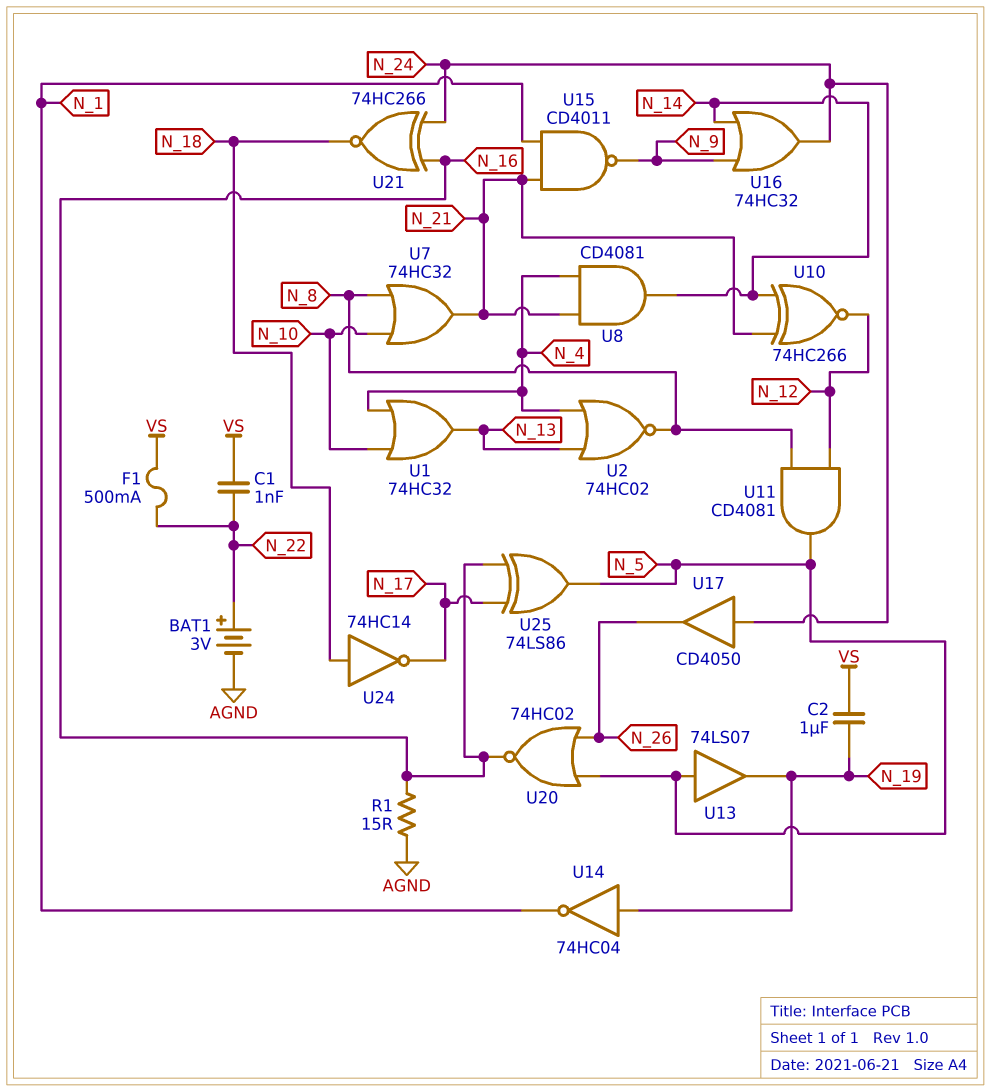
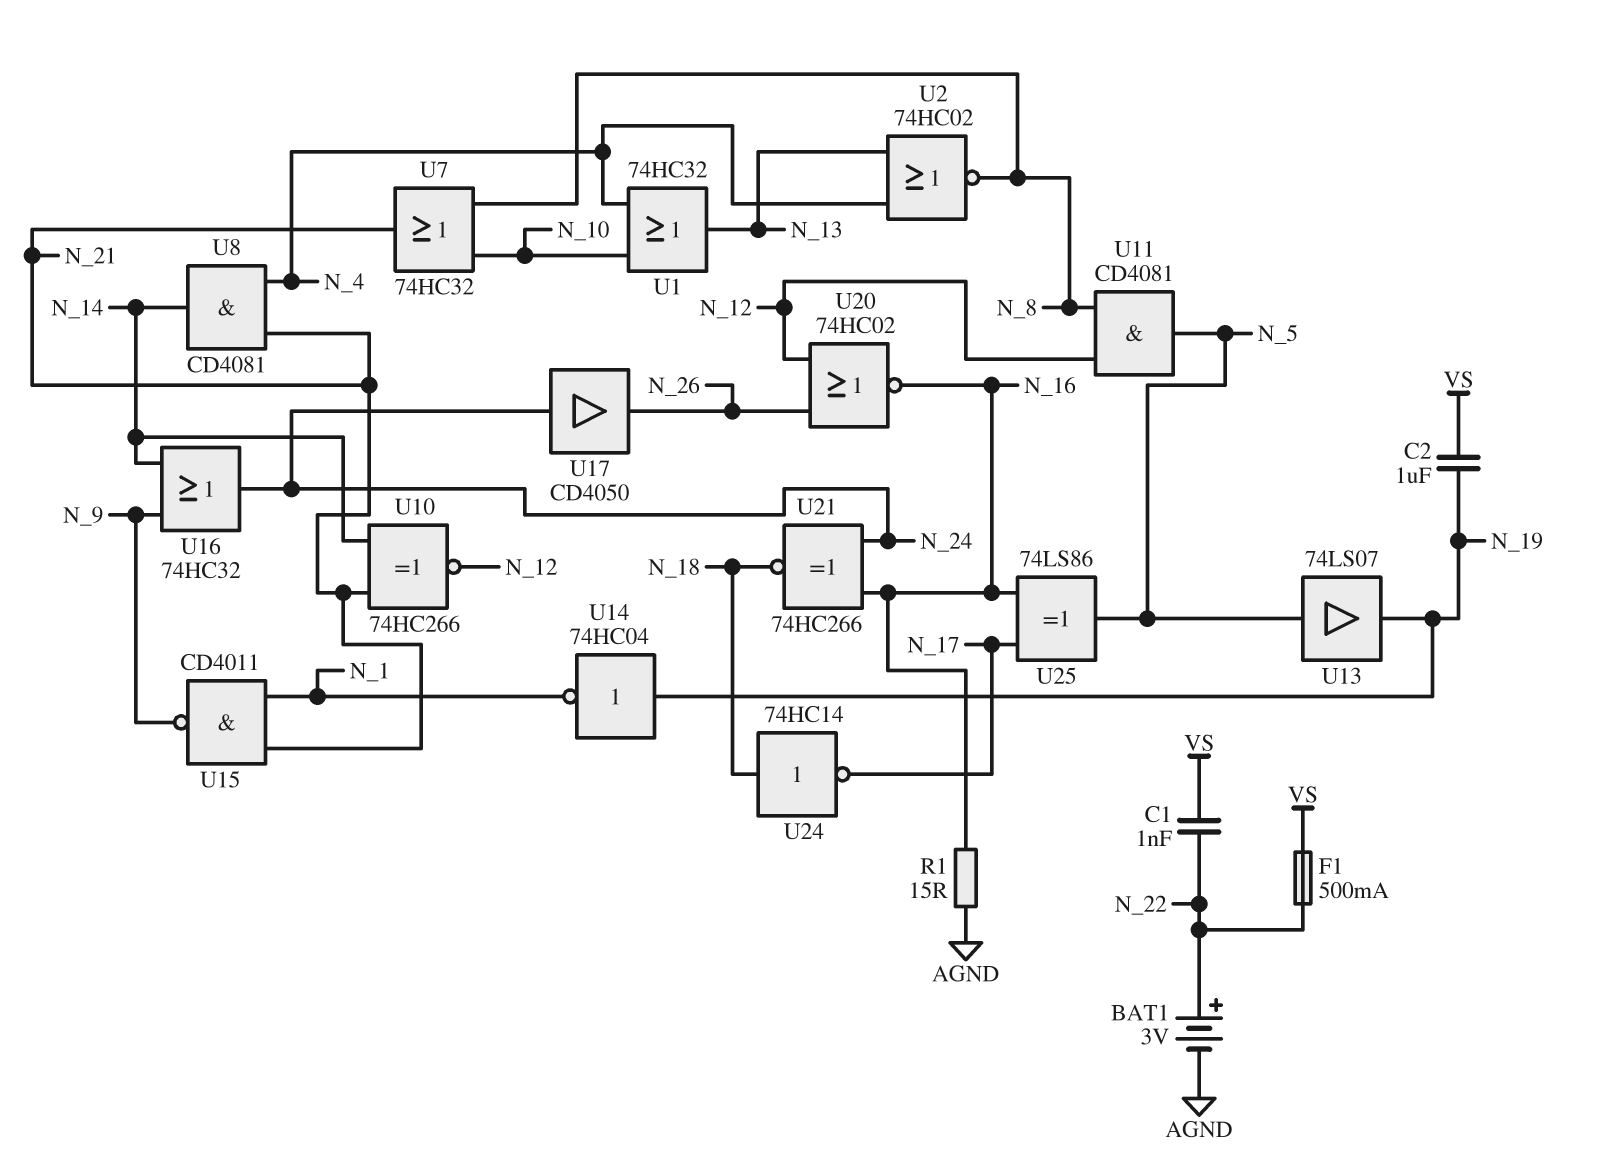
U20: NOR 74HC02 (in N_5, in N_26, out N_16) -> NOR 74HC02 (in N_12, in N_26, out N_16)

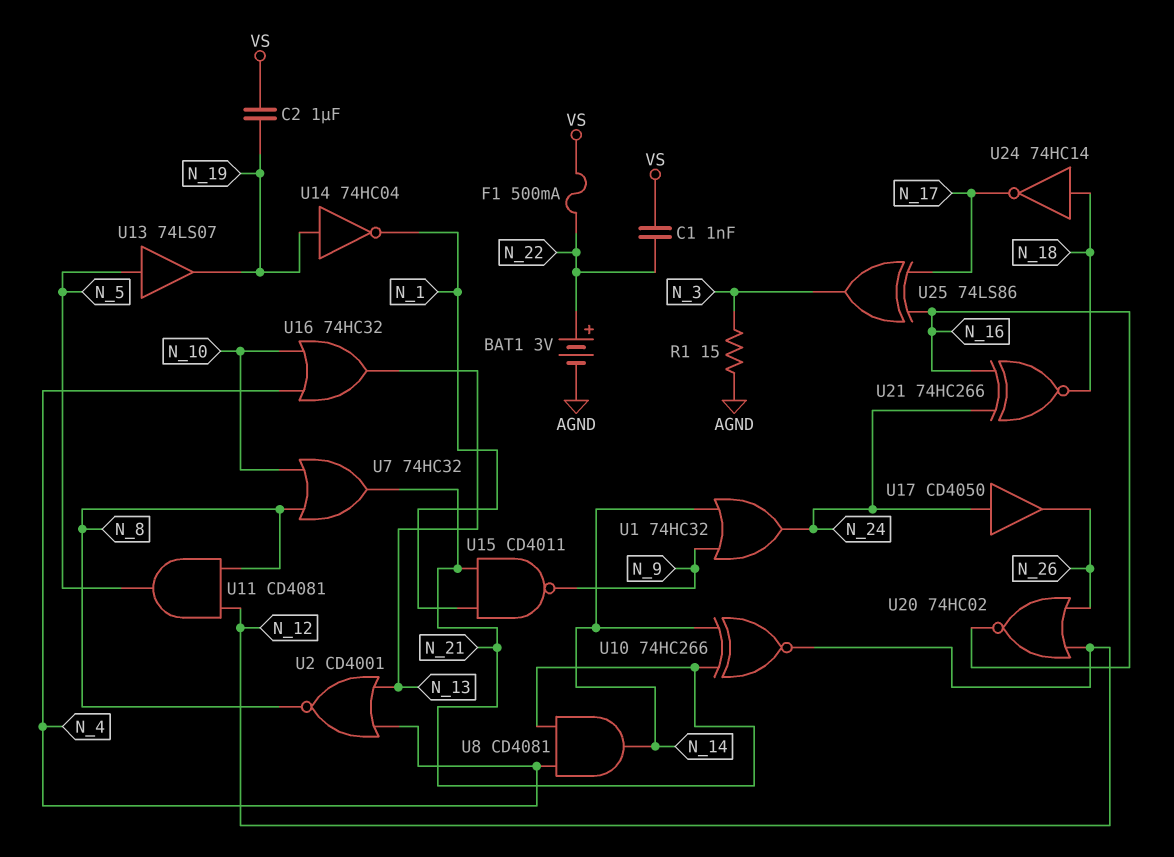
R1: 15 (AGND, N_16) -> 15 (AGND, N_3)
U1: OR 74HC32 (in N_4, in N_10, out N_13) -> OR 74HC32 (in N_9, in N_14, out N_24)
U2: NOR 74HC02 (in N_4, in N_13, out N_8) -> NOR CD4001 (in N_4, in N_13, out N_8)
U16: OR 74HC32 (in N_9, in N_14, out N_24) -> OR 74HC32 (in N_4, in N_10, out N_13)
U25: XOR 74LS86 (in N_16, in N_17, out N_5) -> XOR 74LS86 (in N_16, in N_17, out N_3)

